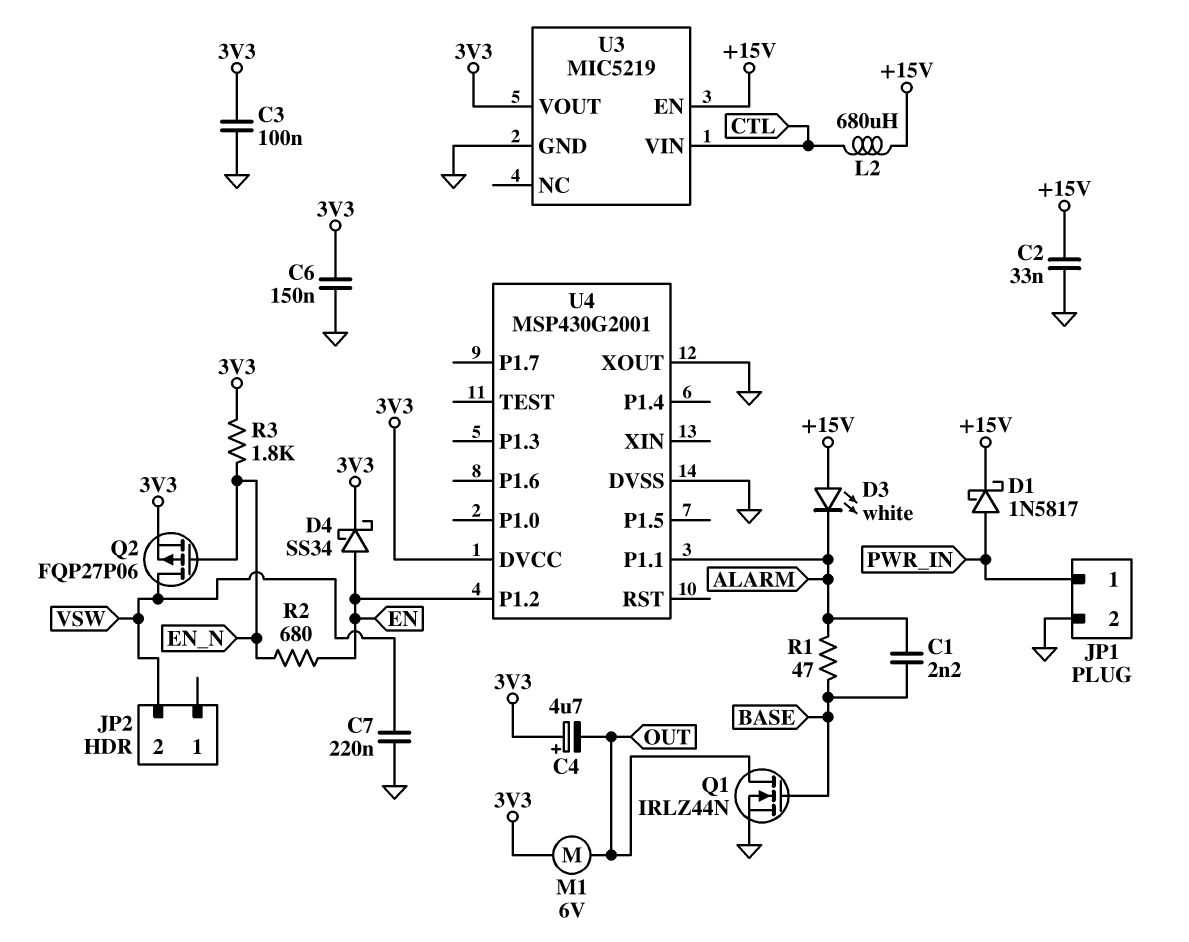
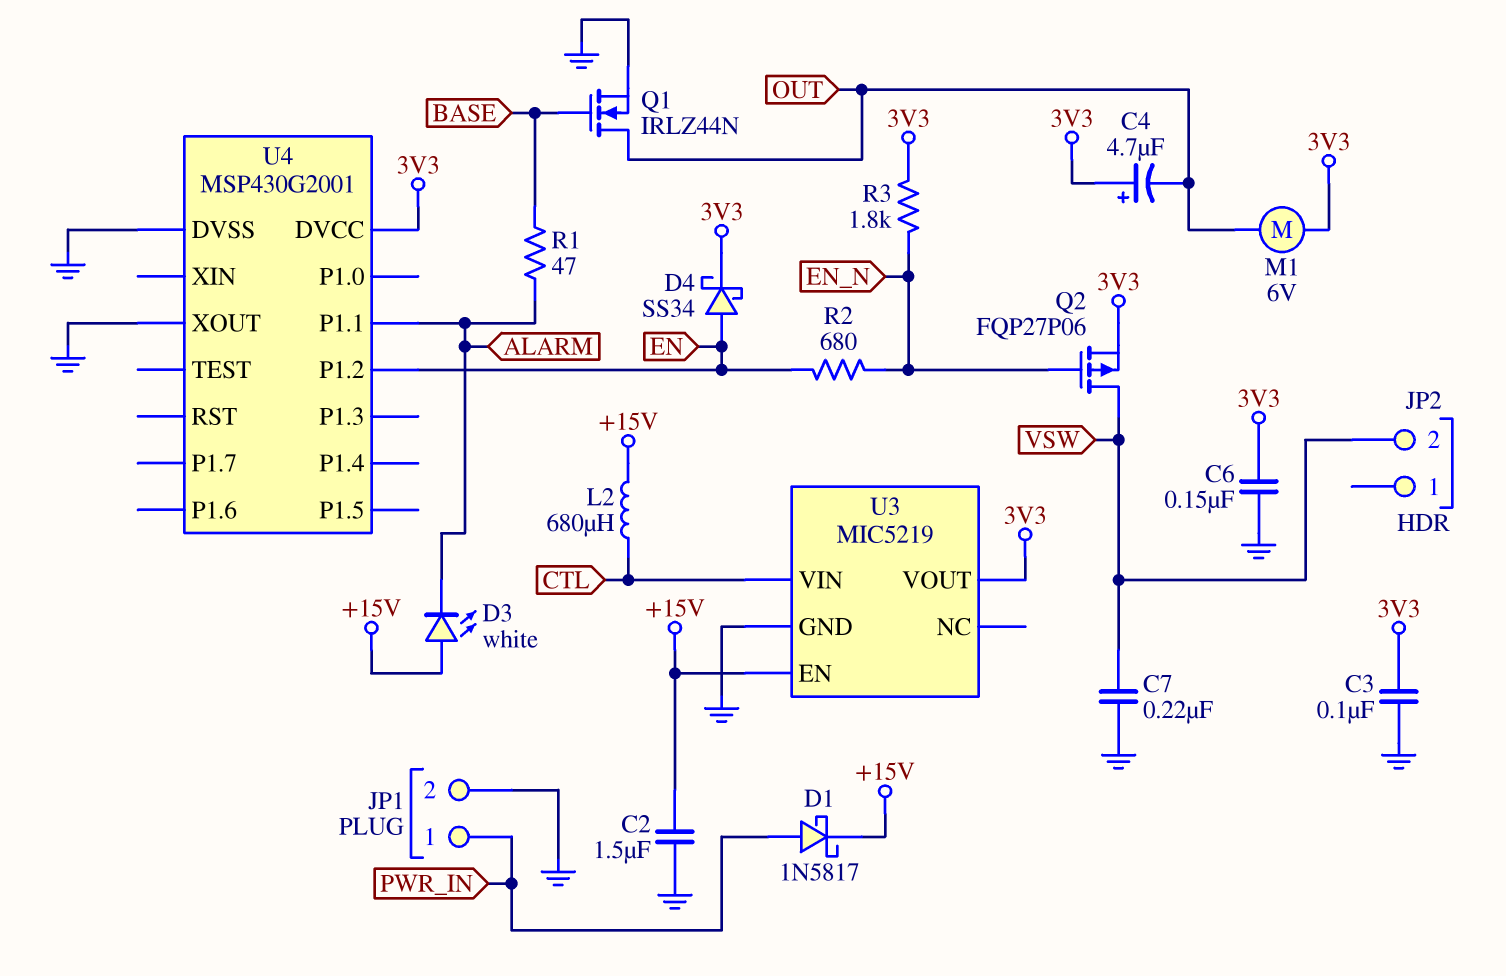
C1: 2.2nF (ALARM, BASE) -> none
C2: 33nF (+15V, GND) -> 1.5uF (+15V, GND)

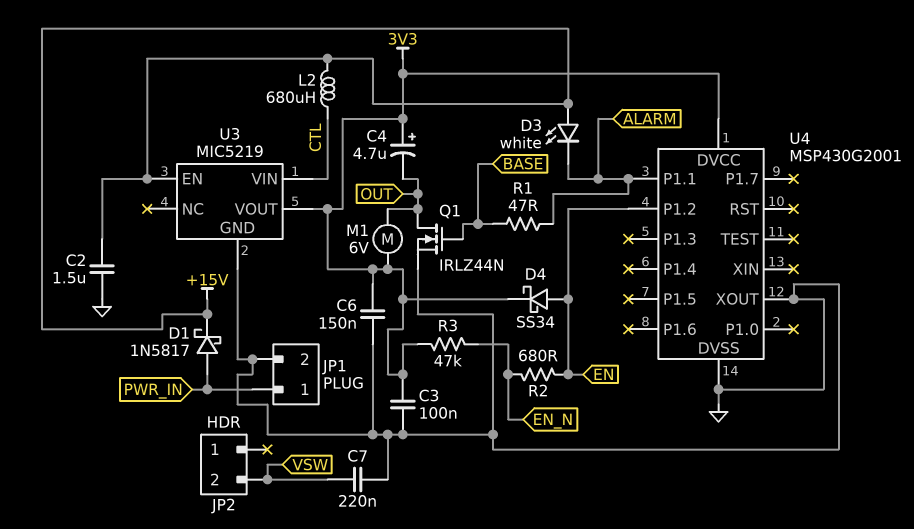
Q2: PMOS FQP27P06 (G EN_N, D VSW, S 3V3) -> none
R3: 1.8k (3V3, EN_N) -> 47k (3V3, EN_N)

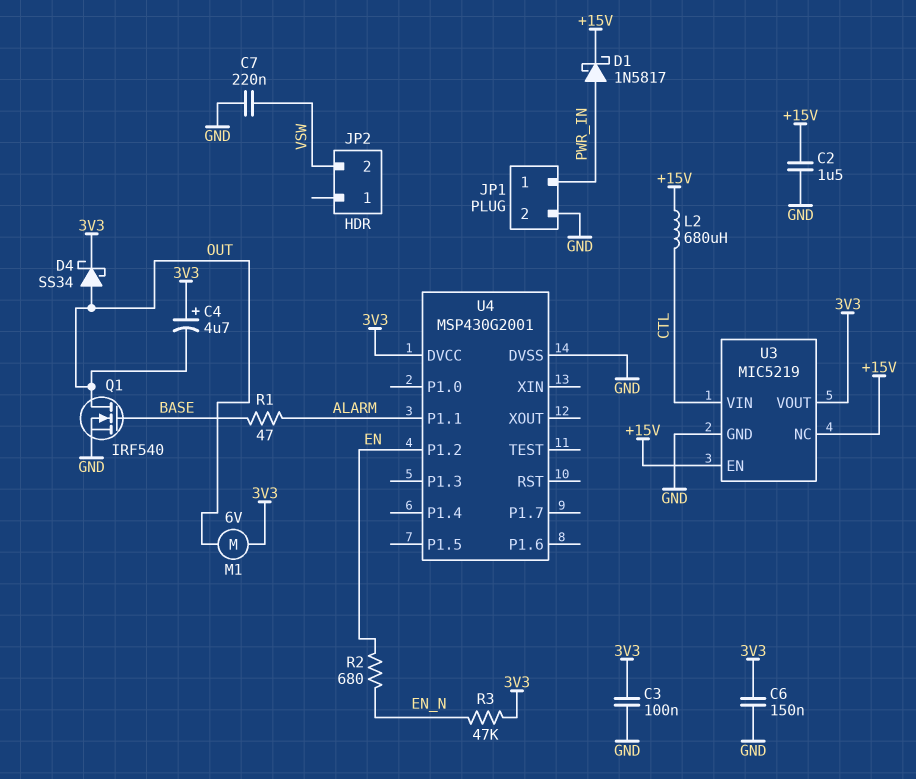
D3: LED white (A +15V, K ALARM) -> none
D4: schottky SS34 (A EN, K 3V3) -> schottky SS34 (A OUT, K 3V3)
Q1: NMOS IRLZ44N (G BASE, D OUT, S GND) -> NMOS IRF540 (G BASE, D OUT, S GND)
U3 pin NC: none -> +15V
U4 pin XOUT: GND -> none

